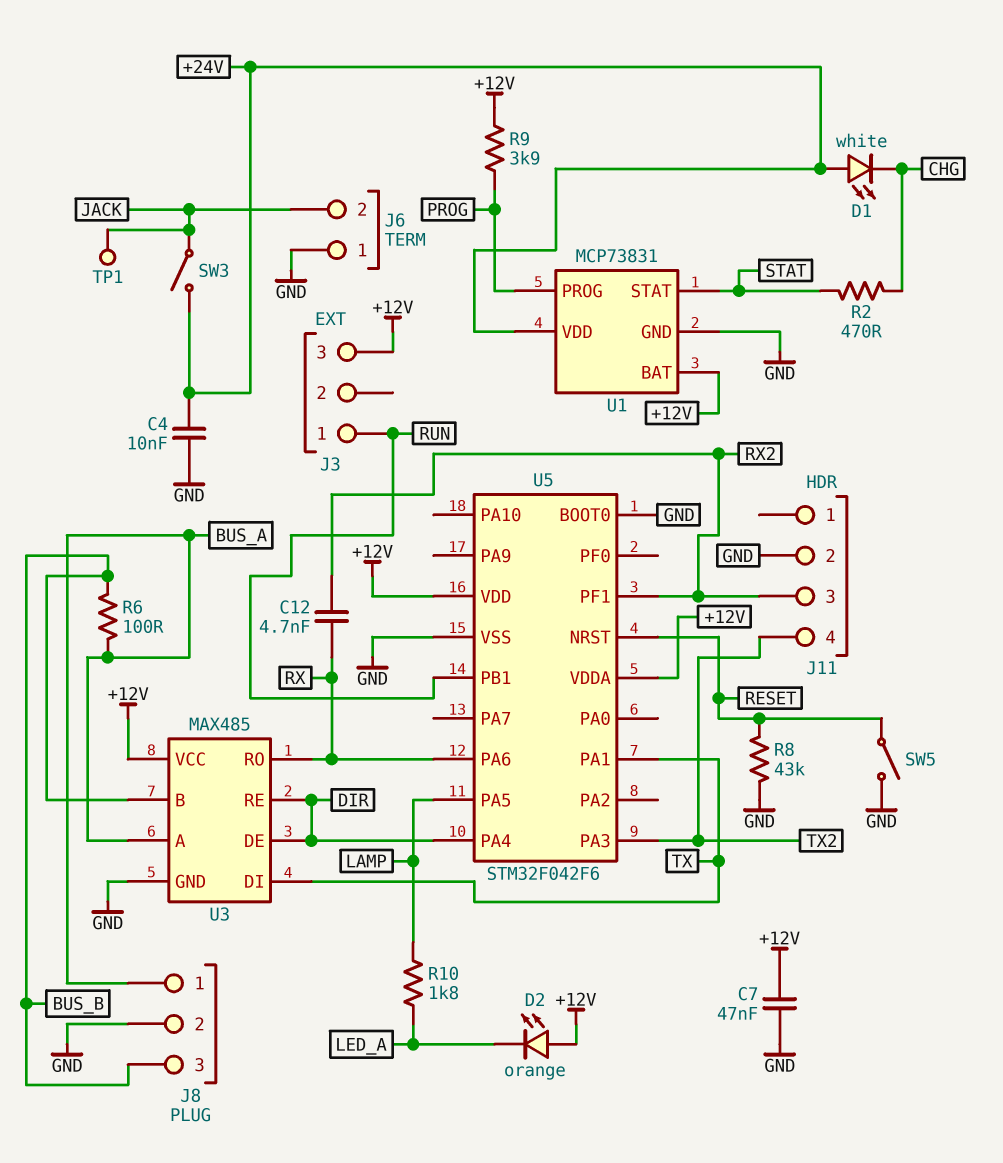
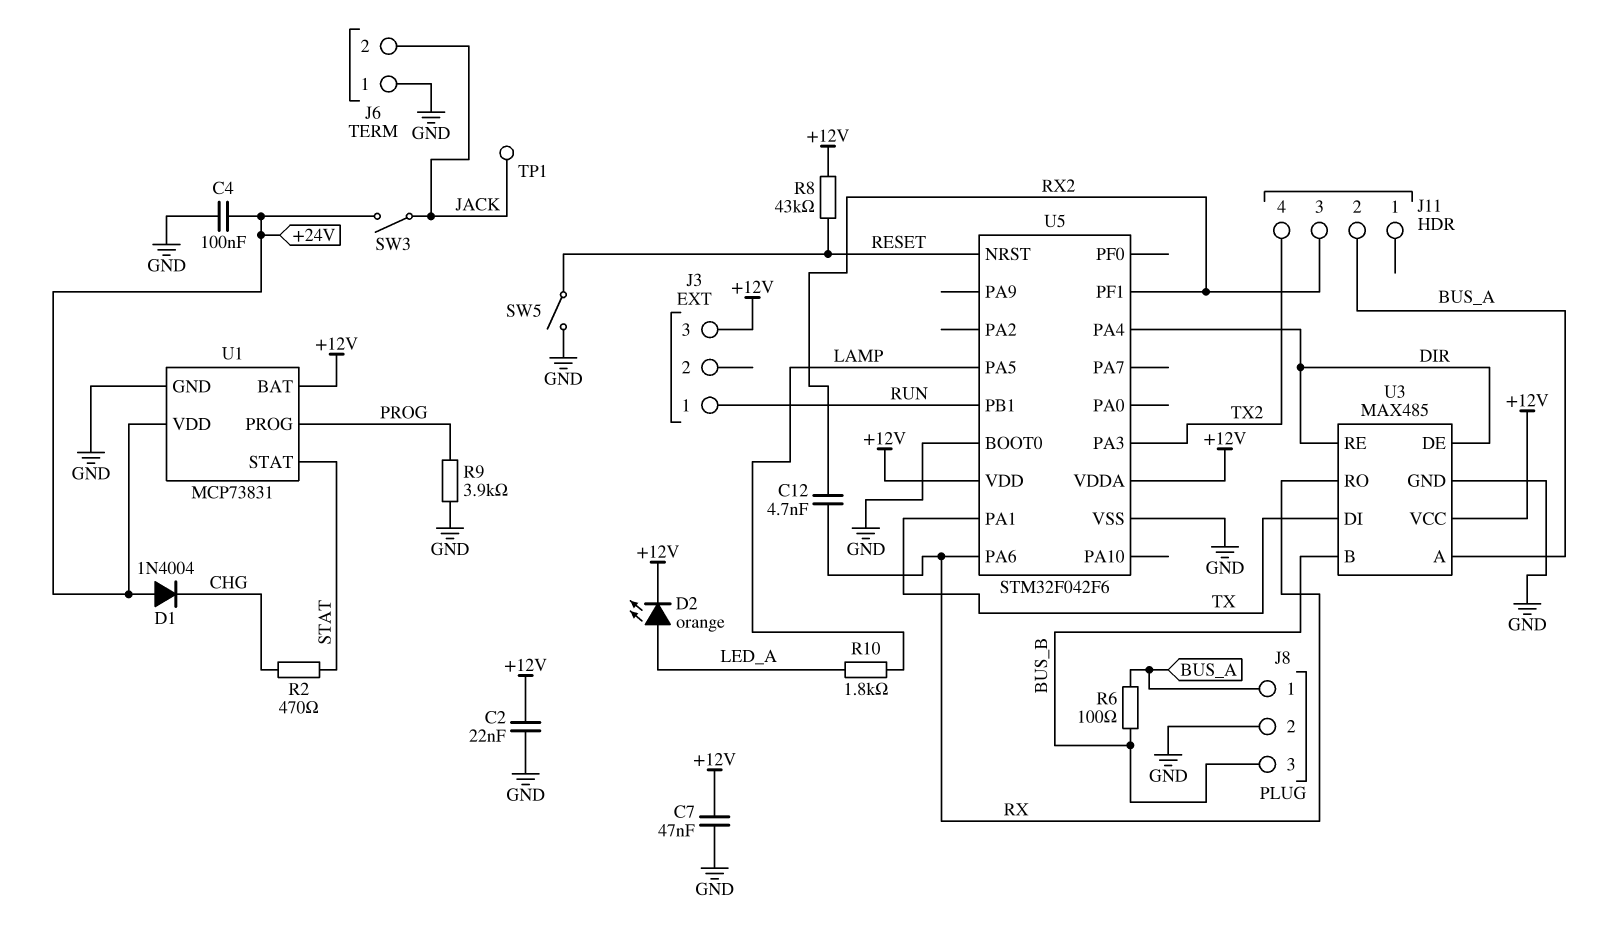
C2: none -> 22nF (+12V, GND)
C4: 10nF (+24V, GND) -> 100nF (+24V, GND)
D1: LED white (A +24V, K CHG) -> diode 1N4004 (A +24V, K CHG)
D2: LED orange (A +12V, K LED_A) -> LED orange (A LED_A, K +12V)
J11 pin 2: GND -> BUS_A
R8: 43k (GND, RESET) -> 43k (+12V, RESET)
R9: 3.9k (+12V, PROG) -> 3.9k (GND, PROG)

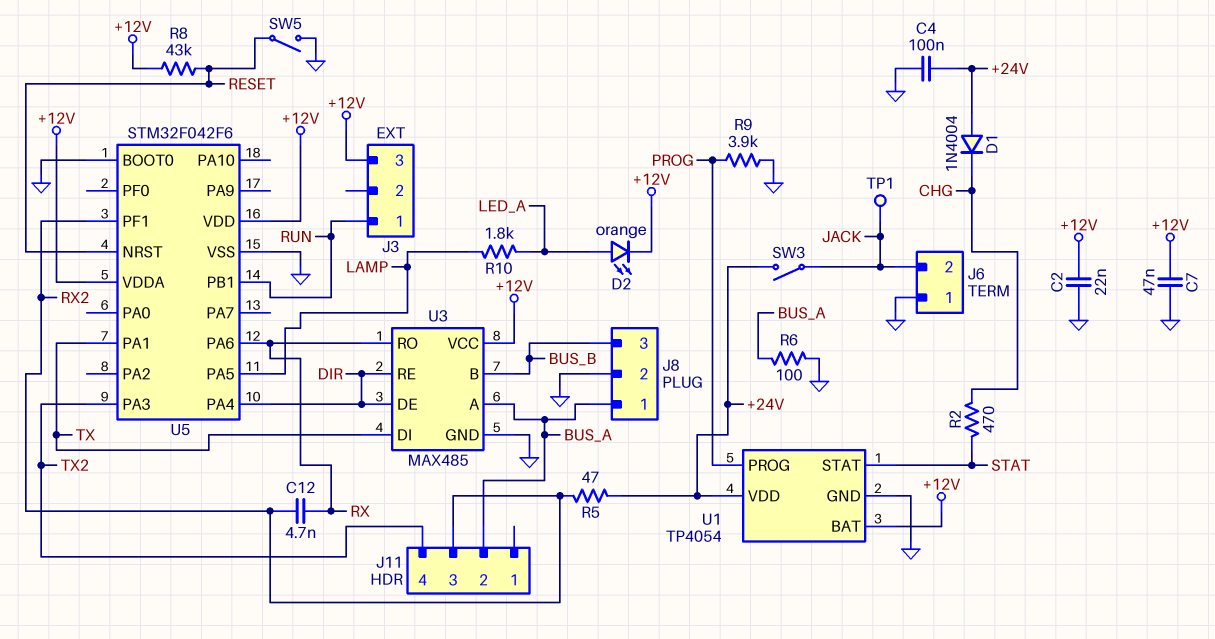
R5: none -> 47 (+24V, RX2)
R6: 100 (BUS_A, BUS_B) -> 100 (BUS_A, GND)
U1: MCP73831 -> TP4054

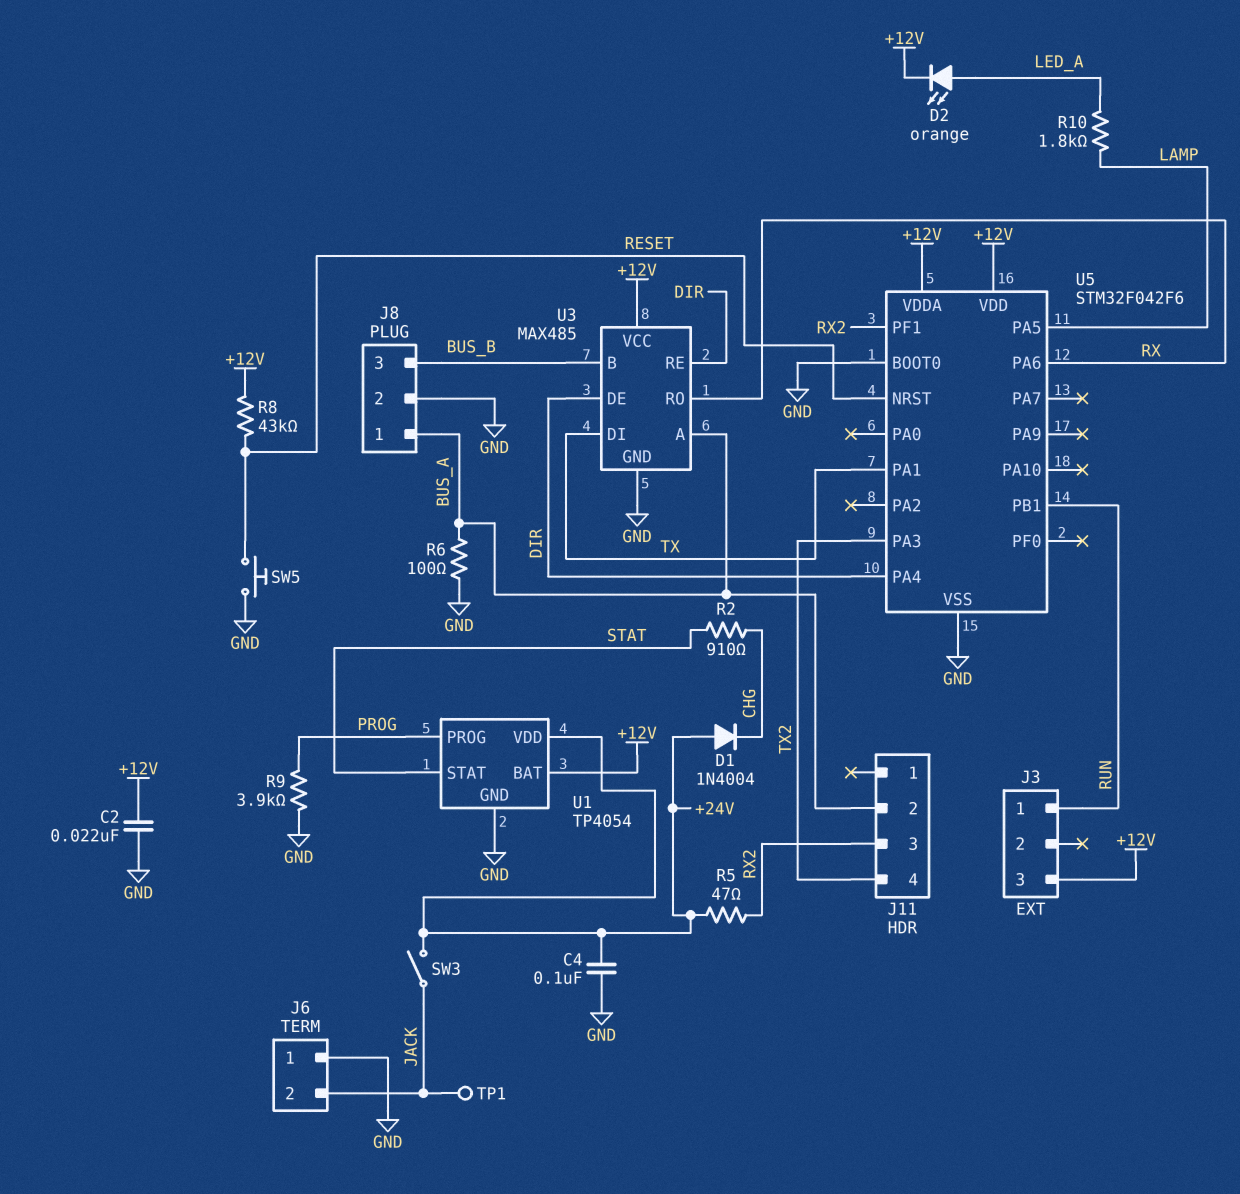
C7: 47nF (+12V, GND) -> none
C12: 4.7nF (RX, RX2) -> none
R2: 470 (CHG, STAT) -> 910 (CHG, STAT)
SW5: switch (GND, RESET) -> button (GND, RESET)

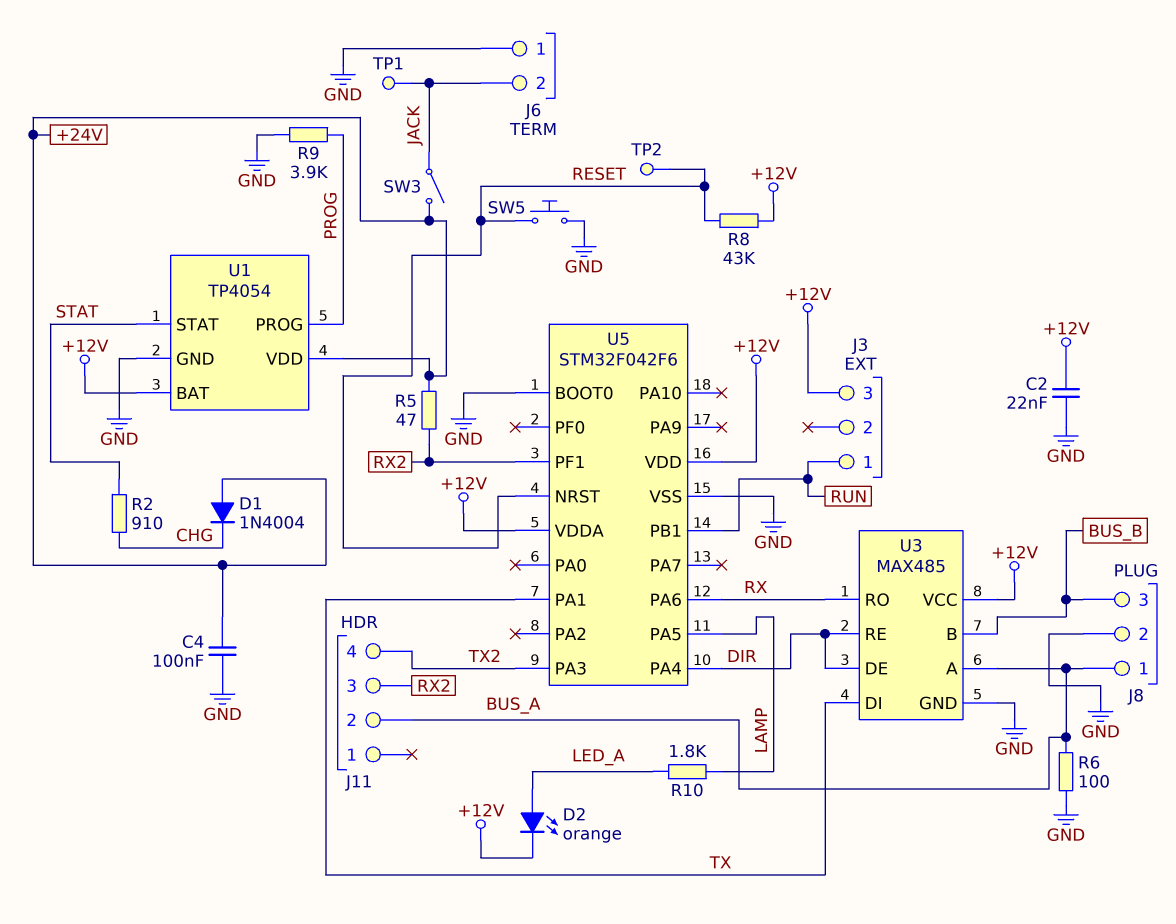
TP2: none -> test point (RESET)

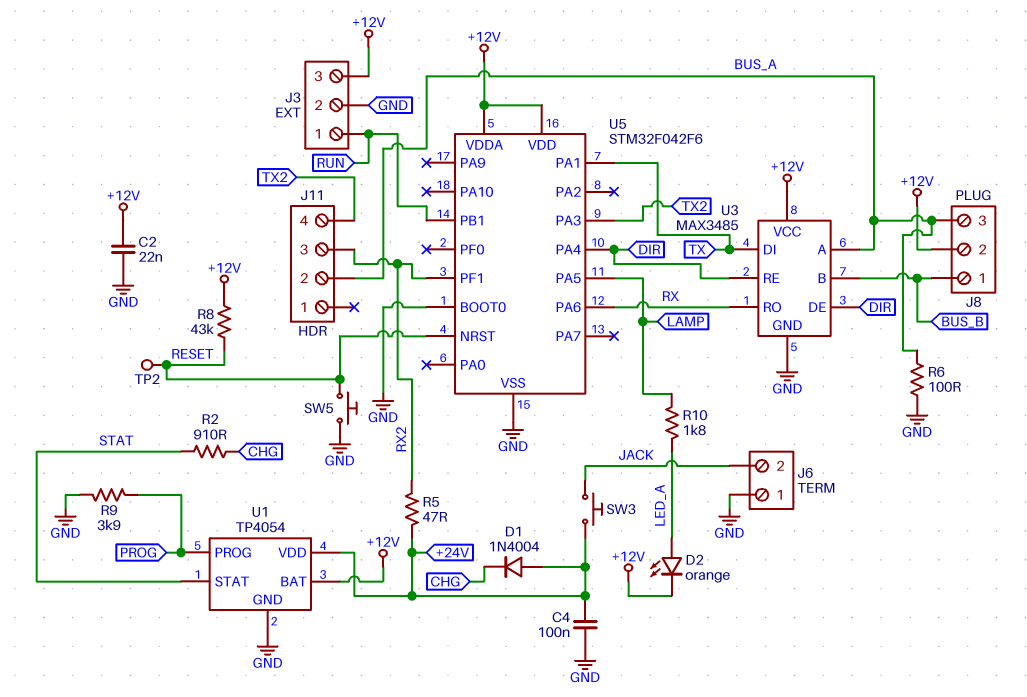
J3 pin 2: none -> GND
J8 pin 1: BUS_A -> BUS_B
J8 pin 2: GND -> +12V
J8 pin 3: BUS_B -> BUS_A
SW3: switch (+24V, JACK) -> button (+24V, JACK)
TP1: test point (JACK) -> none
U3: MAX485 -> MAX3485

